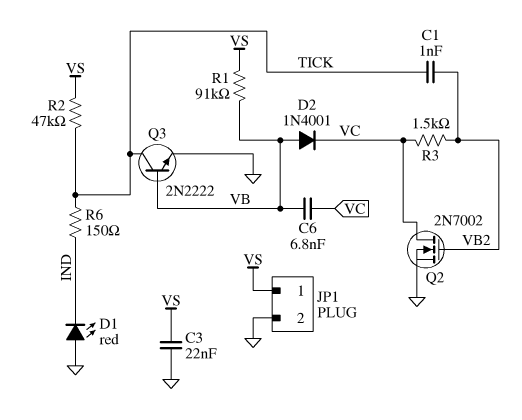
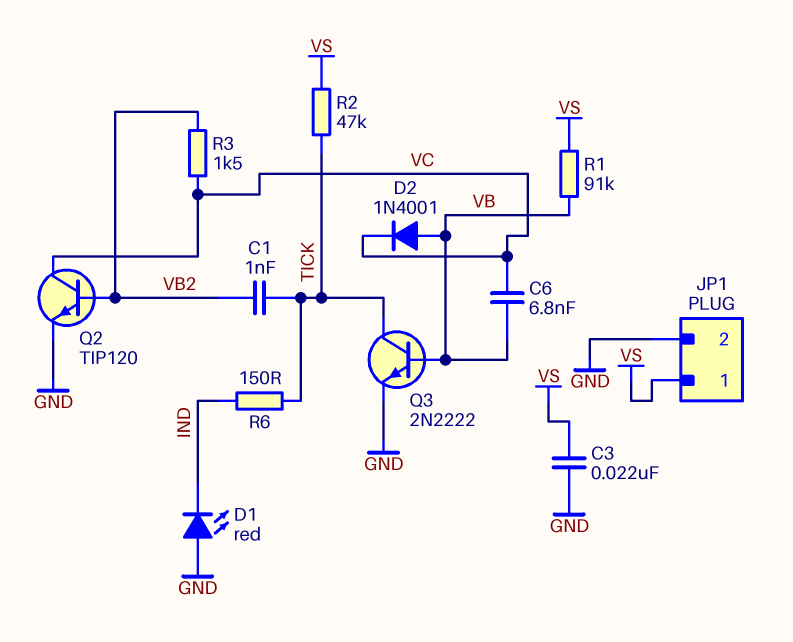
Q2: NMOS 2N7002 (G VB2, D VC, S GND) -> NPN TIP120 (B VB2, C VC, E GND)

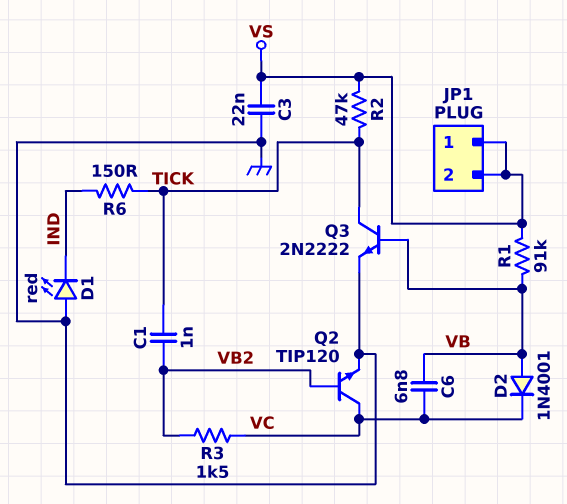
JP1 pin 2: GND -> VS

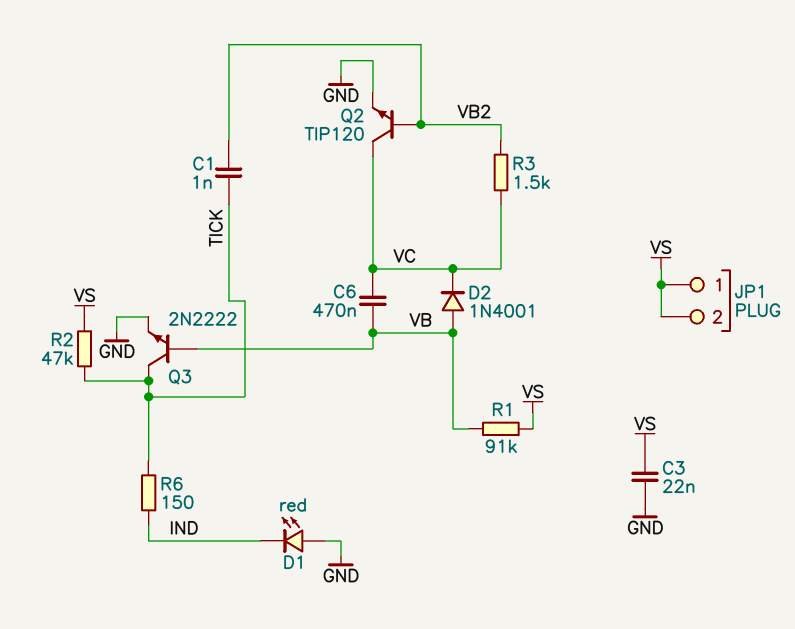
C6: 6.8nF (VB, VC) -> 470nF (VB, VC)

